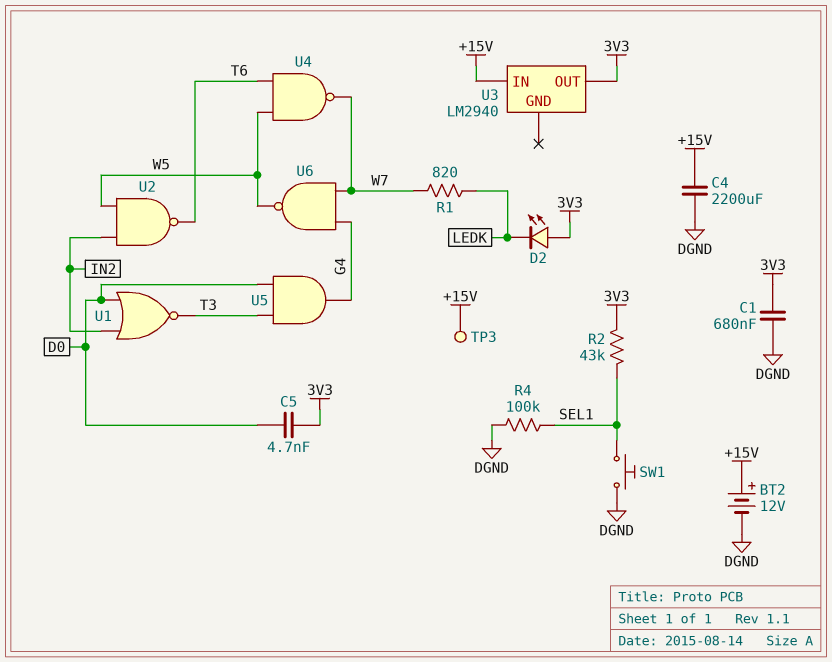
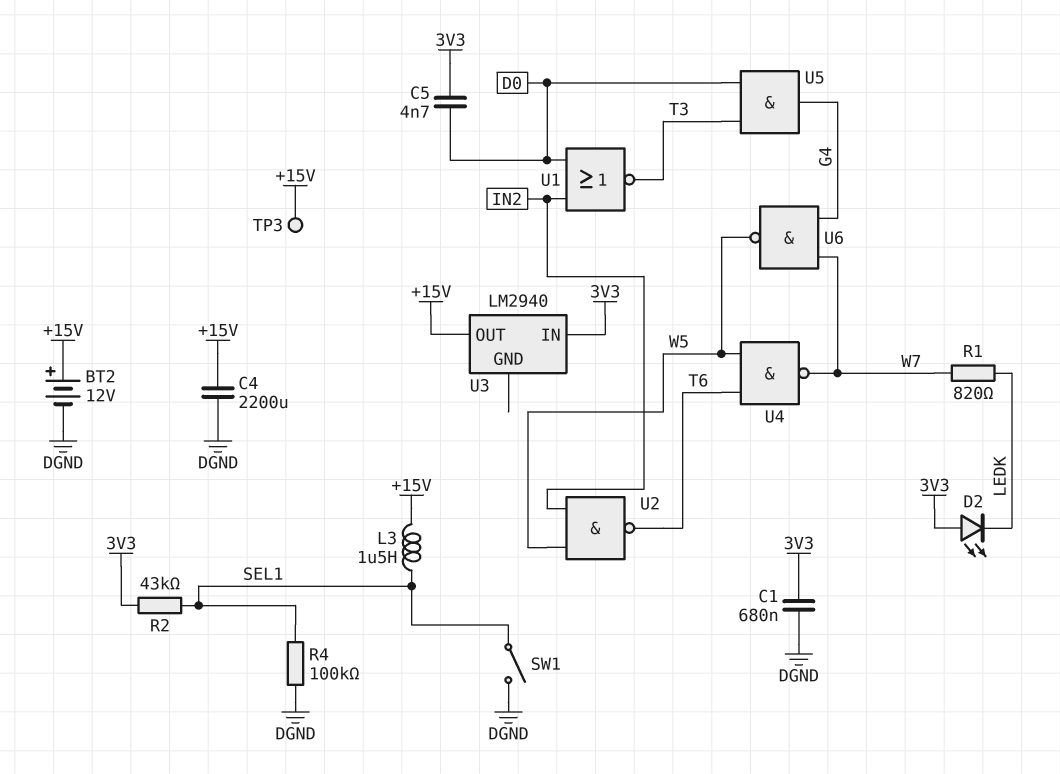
L3: none -> 1.5uH (+15V, SEL1)
SW1: button (DGND, SEL1) -> switch (DGND, SEL1)
U3 pin IN: +15V -> 3V3
U3 pin OUT: 3V3 -> +15V

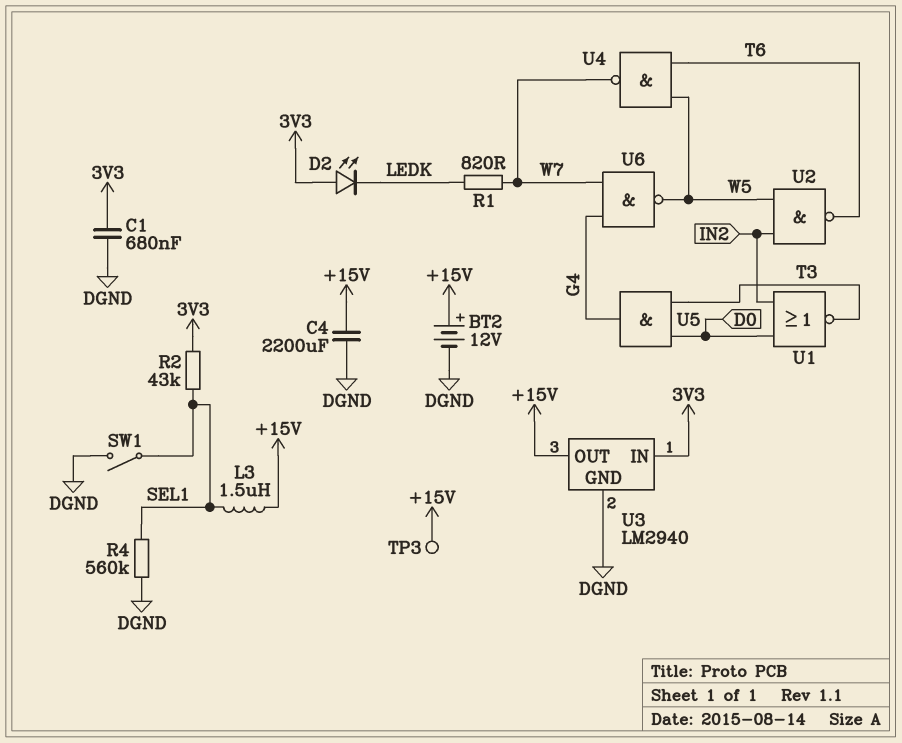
C5: 4.7nF (3V3, D0) -> none
R4: 100k (DGND, SEL1) -> 560k (DGND, SEL1)
U3 pin GND: none -> DGND

